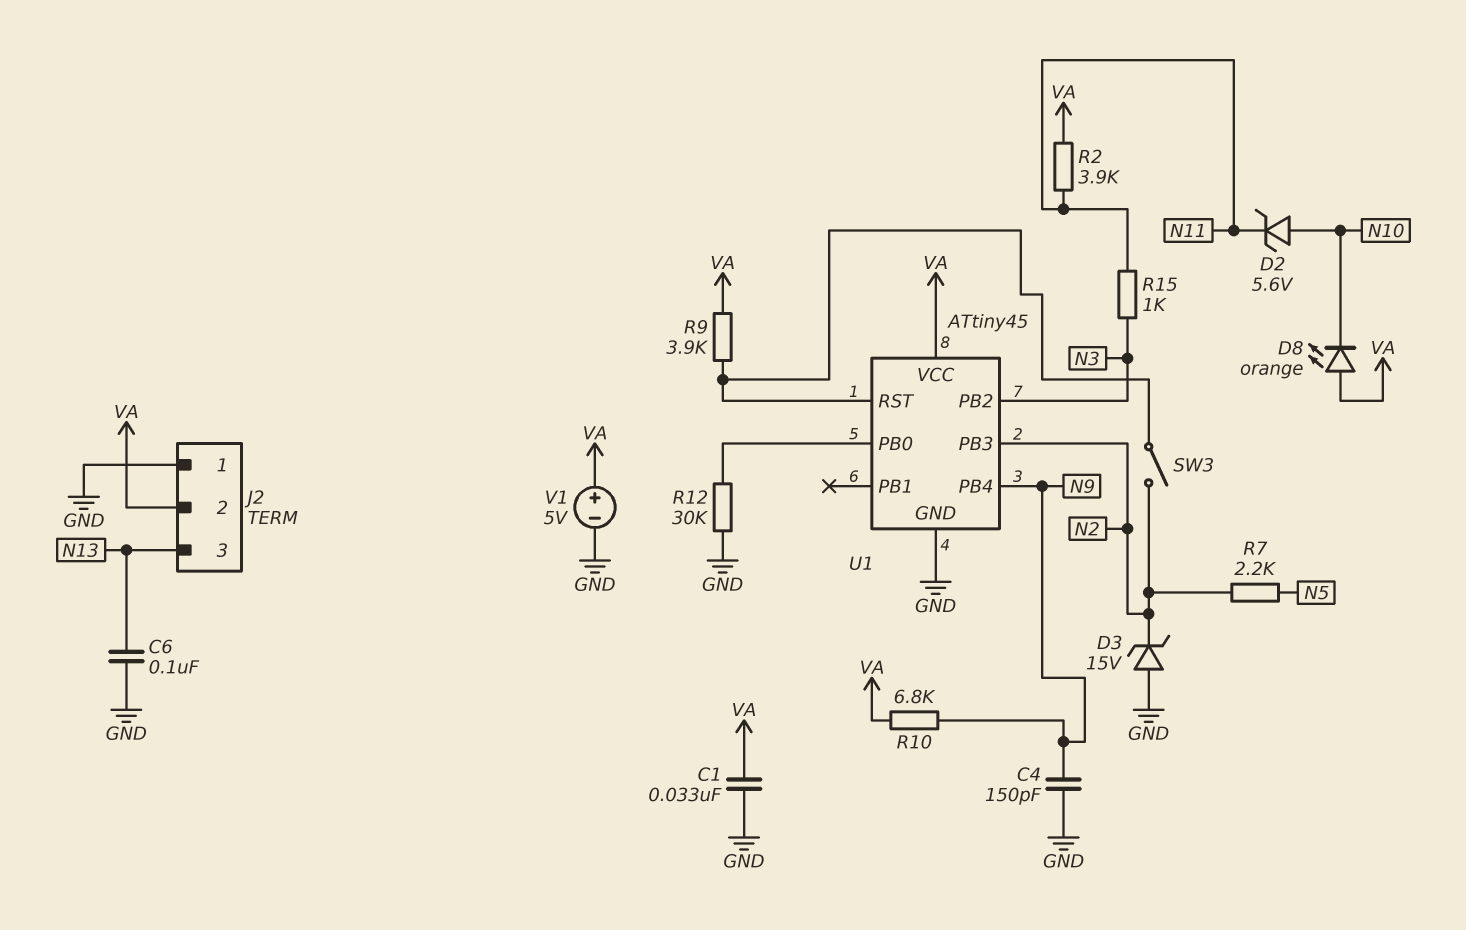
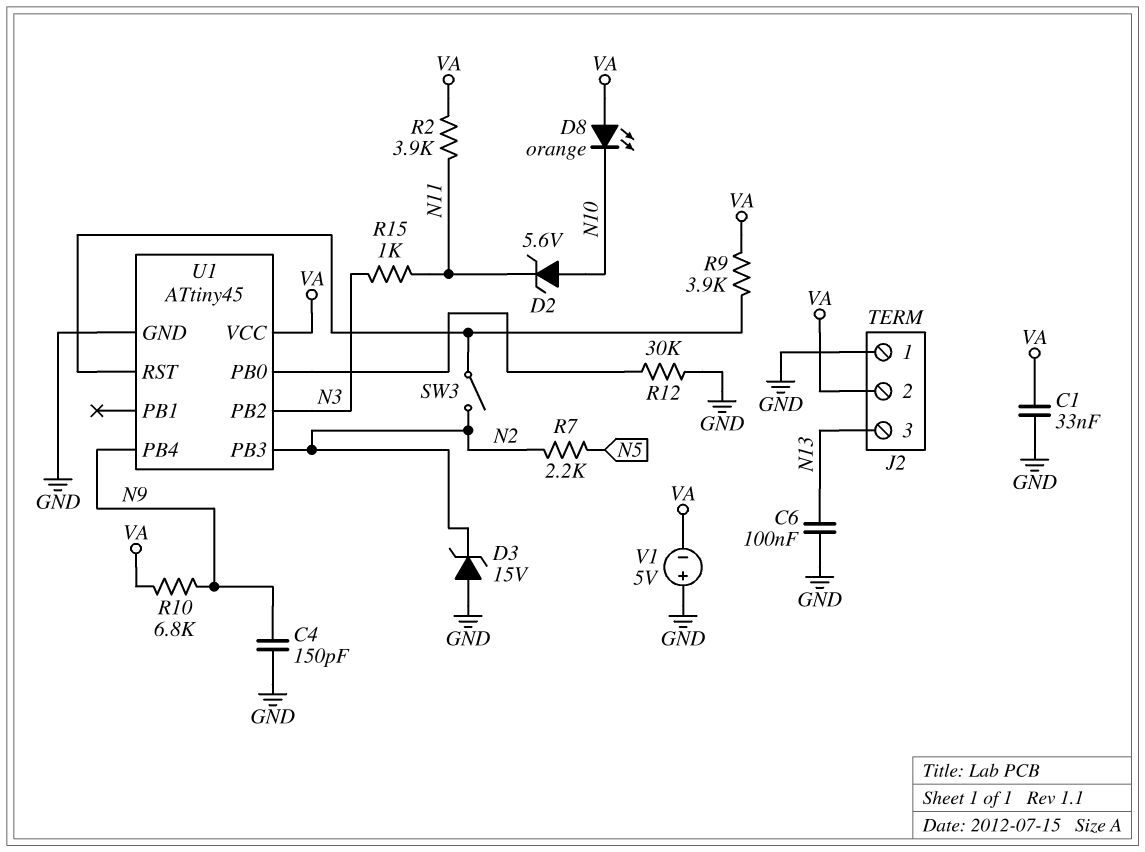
V1: 5V (plus VA, minus GND) -> 5V (plus GND, minus VA)

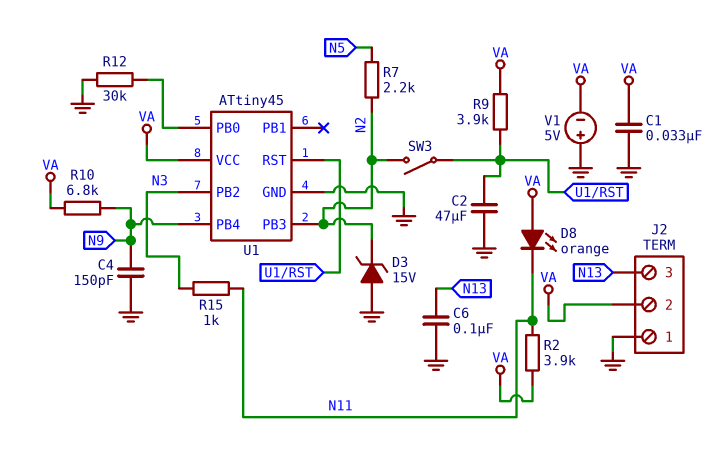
C2: none -> 47uF (GND, U1/RST)
D2: zener 5.6V (A N10, K N11) -> none
D8: LED orange (A VA, K N10) -> LED orange (A VA, K N11)

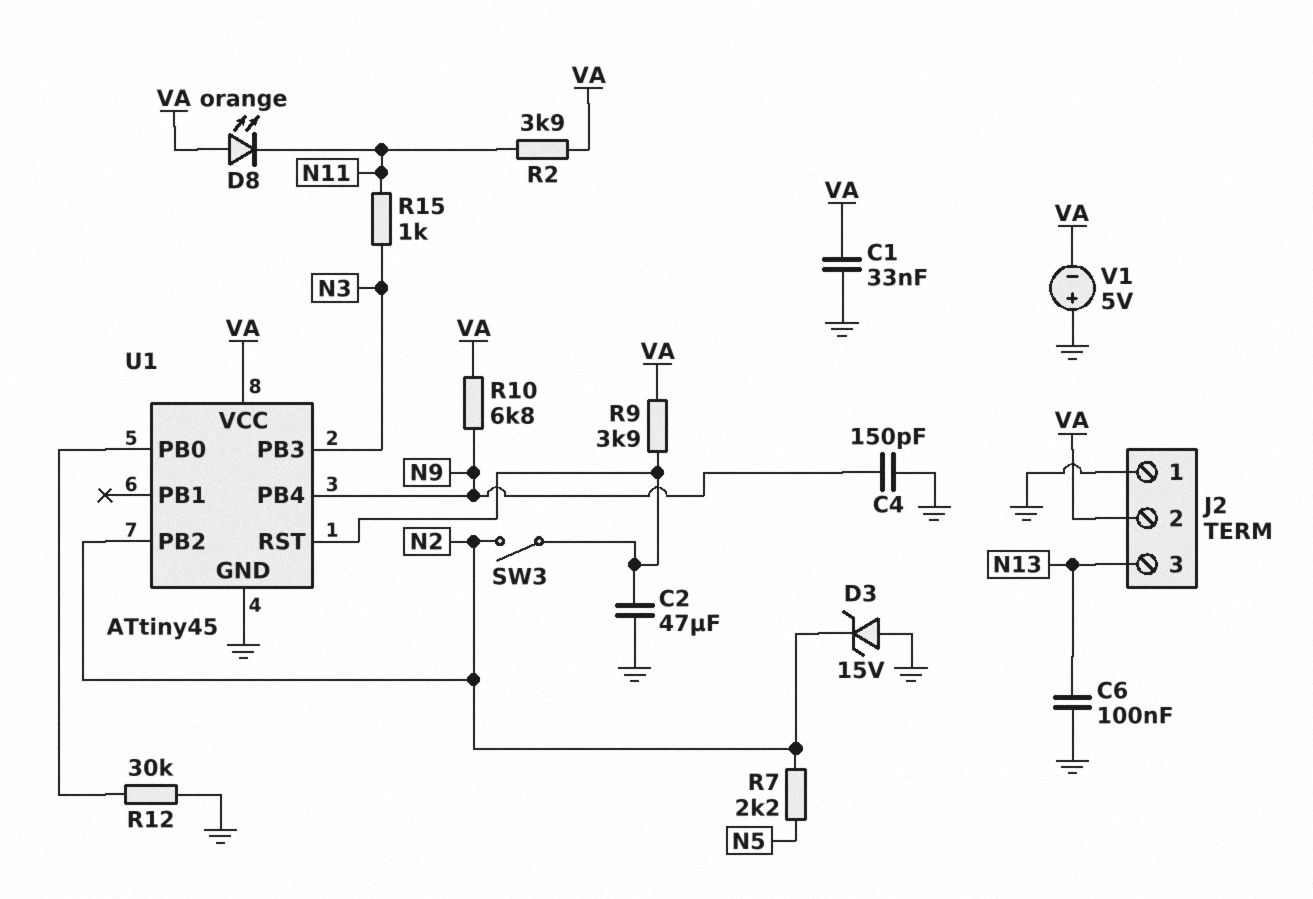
U1 pin PB2: N3 -> N2
U1 pin PB3: N2 -> N3

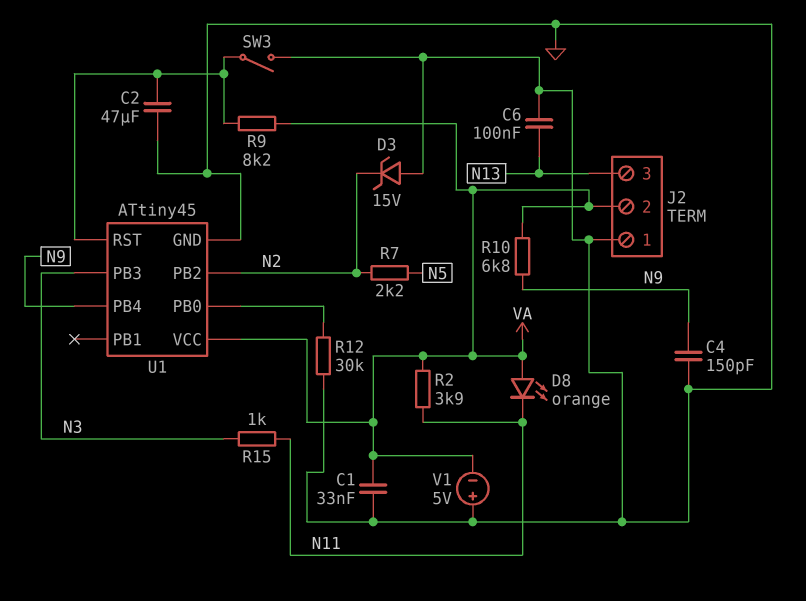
R9: 3.9k (U1/RST, VA) -> 8.2k (U1/RST, VA)
SW3: switch (N2, U1/RST) -> switch (GND, U1/RST)

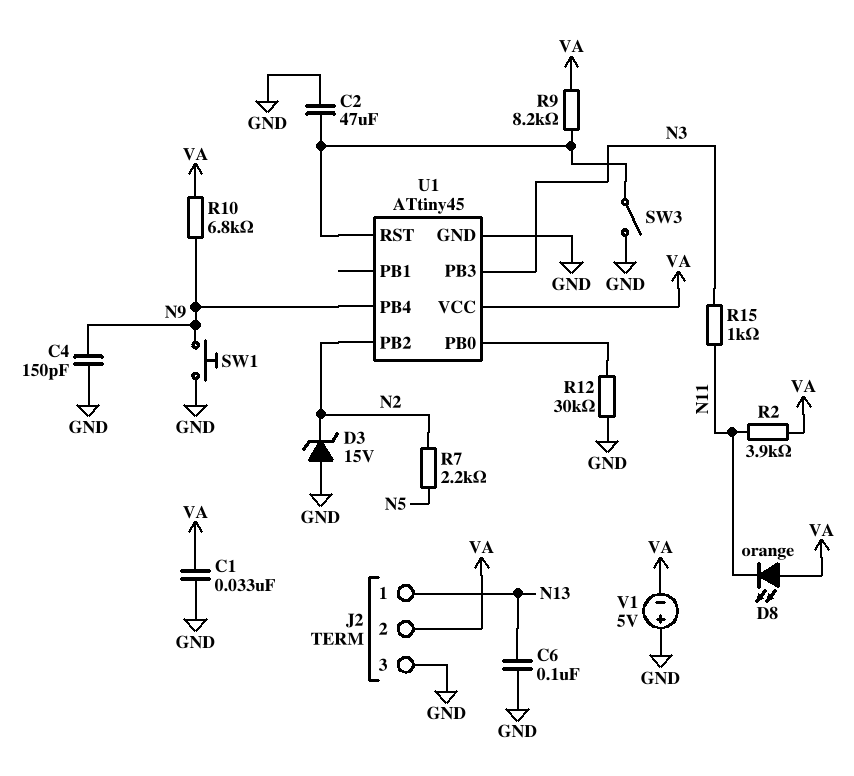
J2 pin 1: GND -> N13
J2 pin 3: N13 -> GND
SW1: none -> button (GND, N9)

